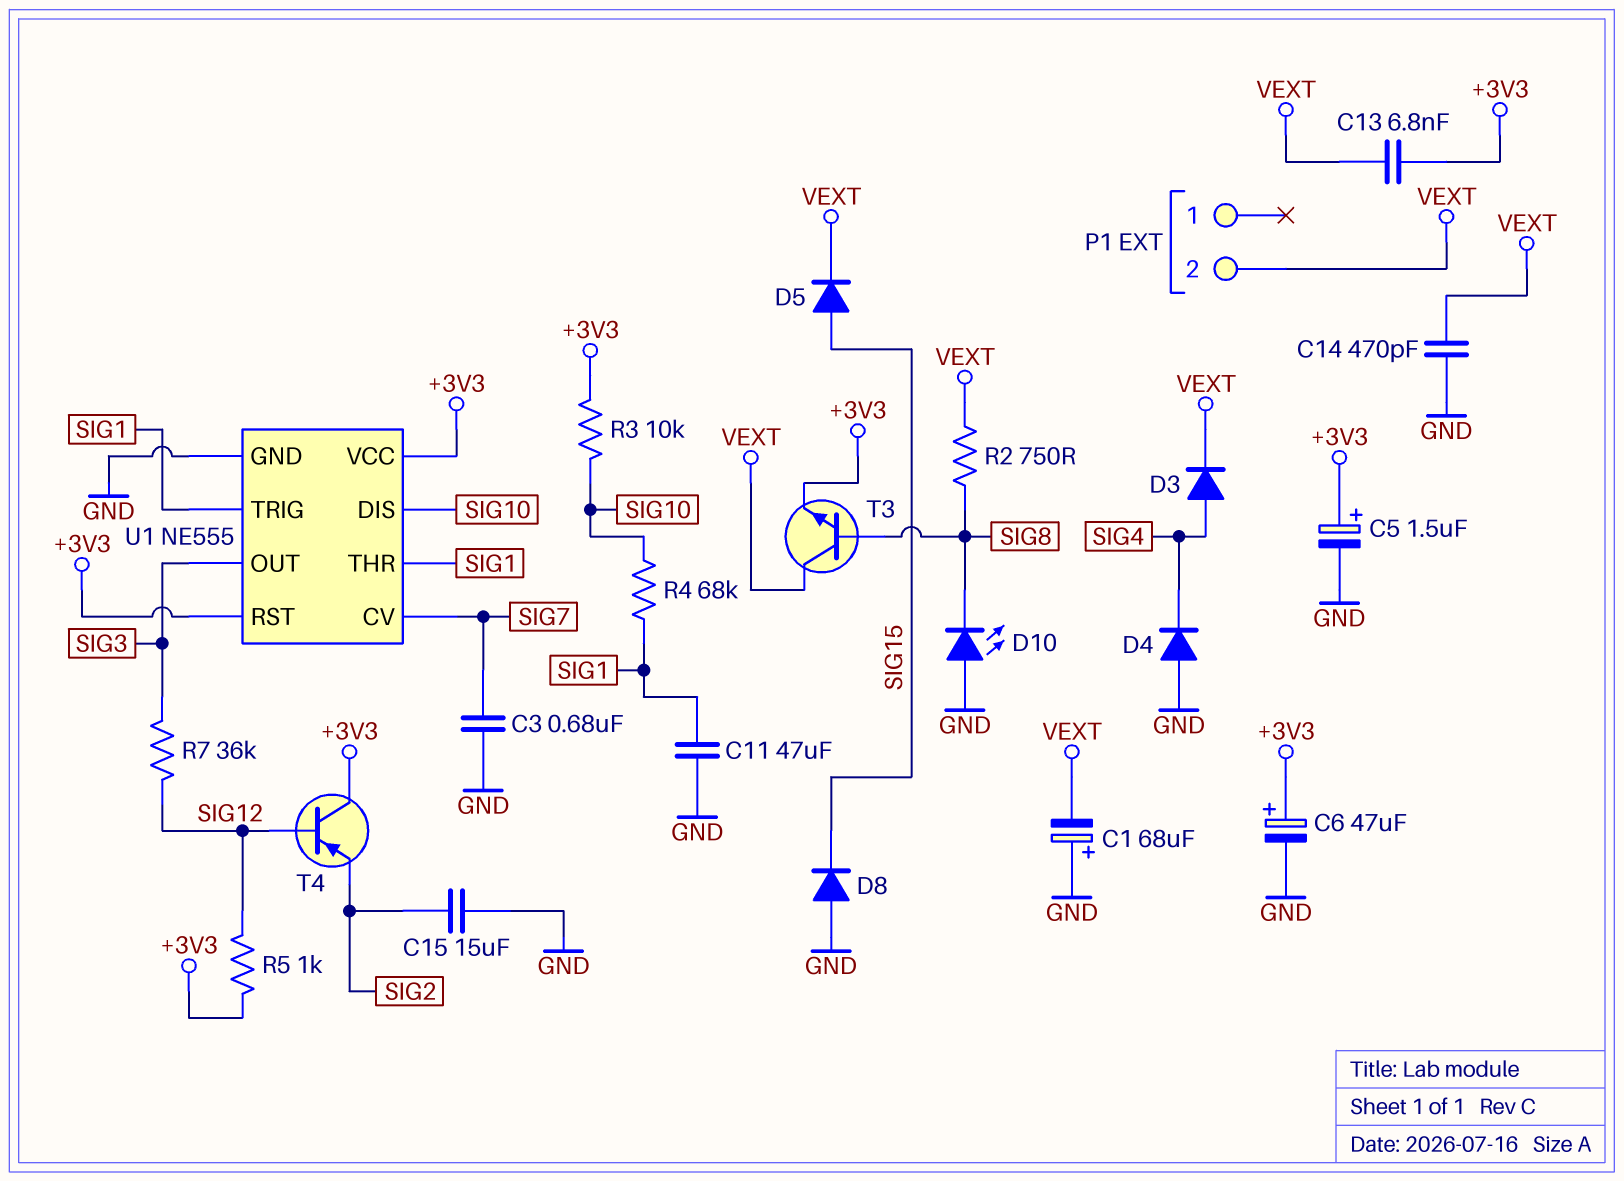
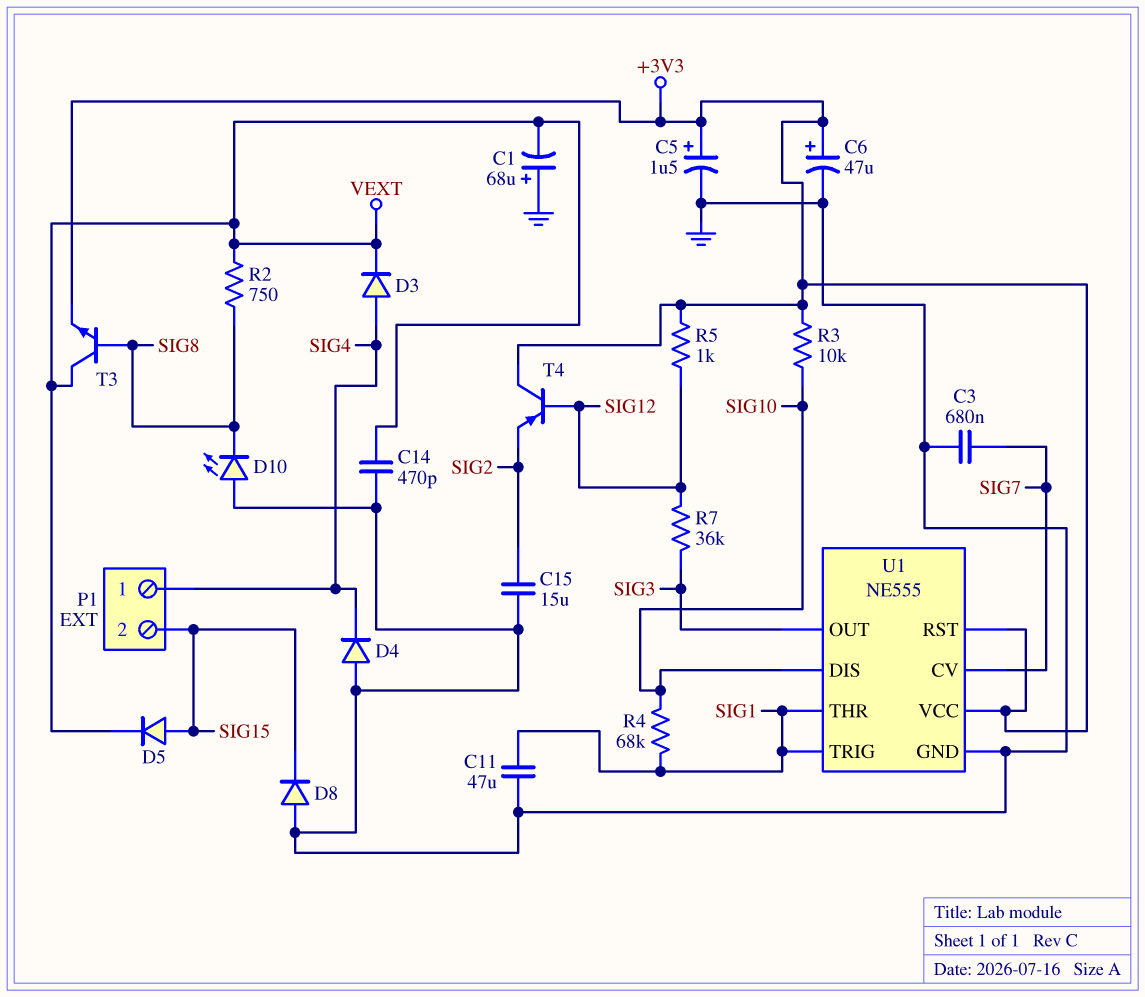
C13: 6.8nF (+3V3, VEXT) -> none
P1 pin 1: none -> SIG4
P1 pin 2: VEXT -> SIG15

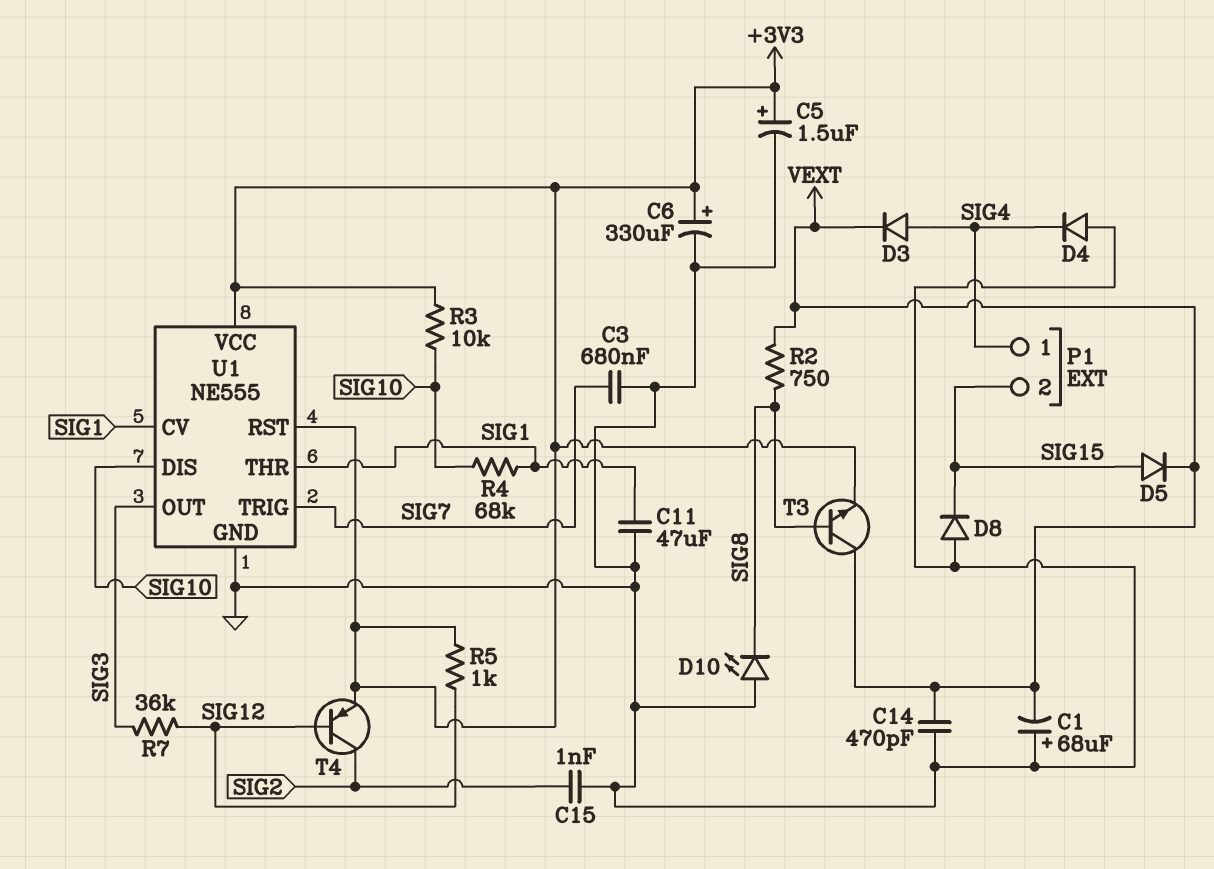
C6: 47uF (plus +3V3, minus GND) -> 330uF (plus +3V3, minus GND)
C15: 15uF (GND, SIG2) -> 1nF (GND, SIG2)
T4: PNP (B SIG12, C +3V3, E SIG2) -> PNP (B SIG12, C SIG2, E +3V3)
U1 pin CV: SIG7 -> SIG1
U1 pin TRIG: SIG1 -> SIG7

